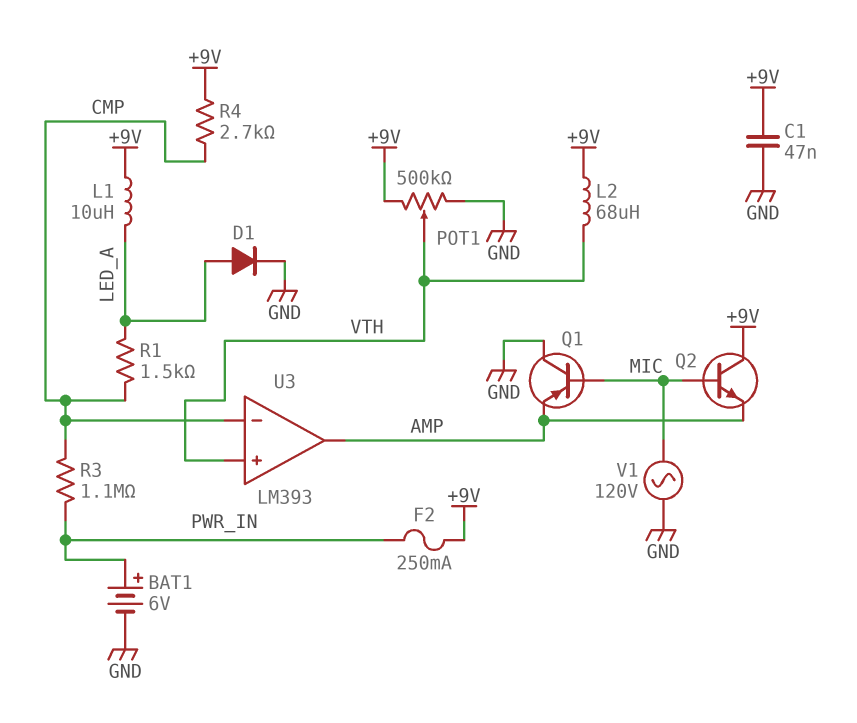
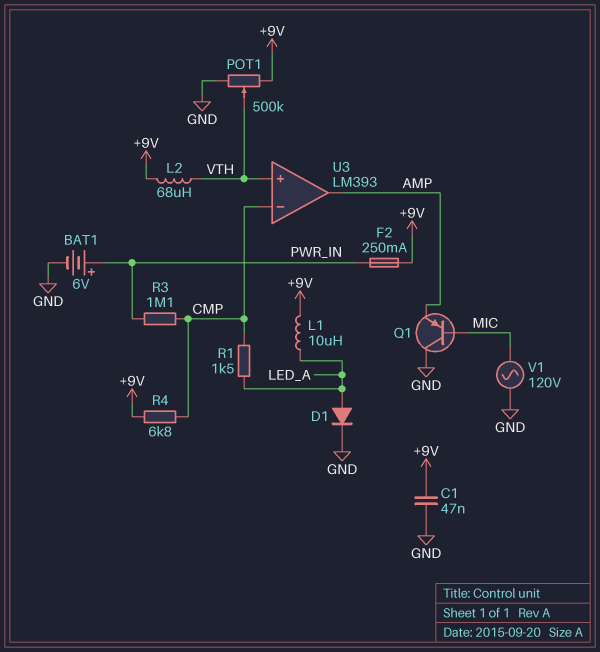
Q2: NPN (B MIC, C +9V, E AMP) -> none
R4: 2.7k (+9V, CMP) -> 6.8k (+9V, CMP)

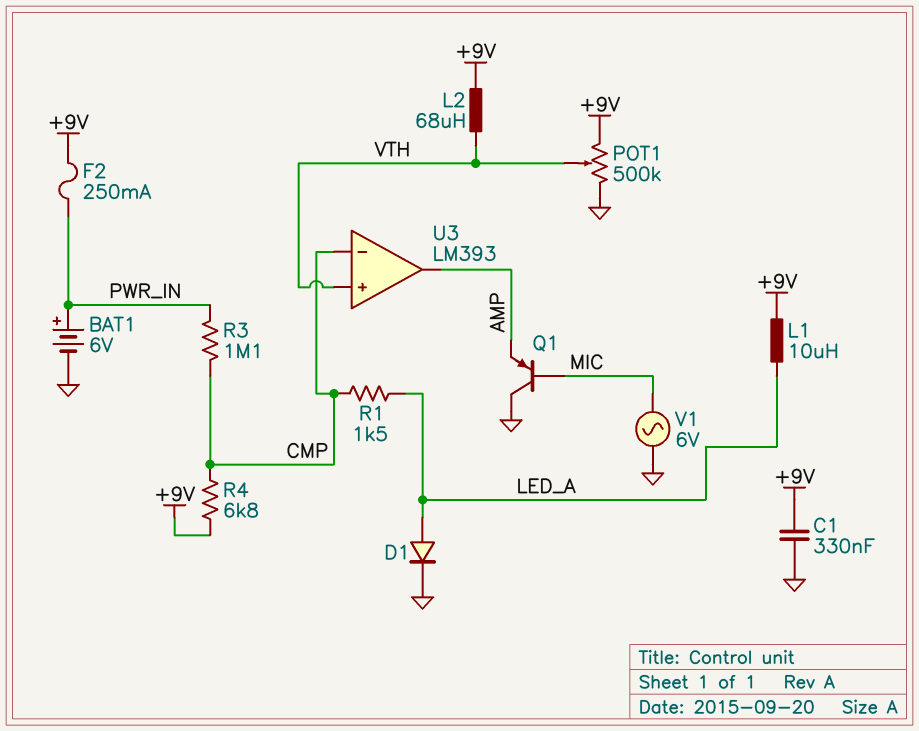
C1: 47nF (+9V, GND) -> 330nF (+9V, GND)
V1: AC 120V (GND, MIC) -> AC 6V (GND, MIC)

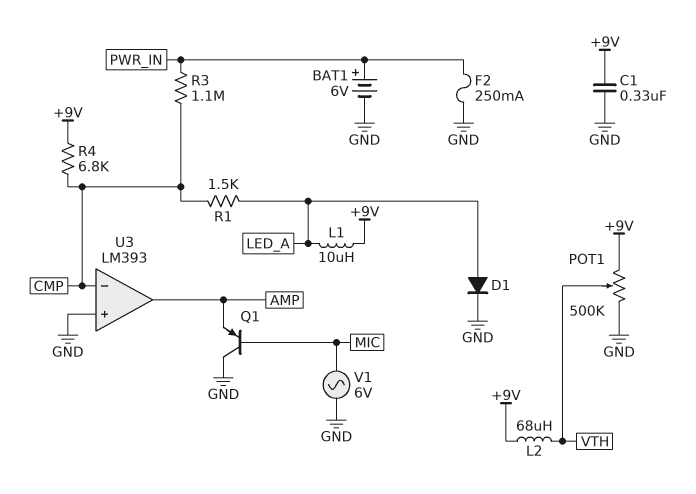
F2: 250mA (+9V, PWR_IN) -> 250mA (GND, PWR_IN)
U3 pin in+: VTH -> GND

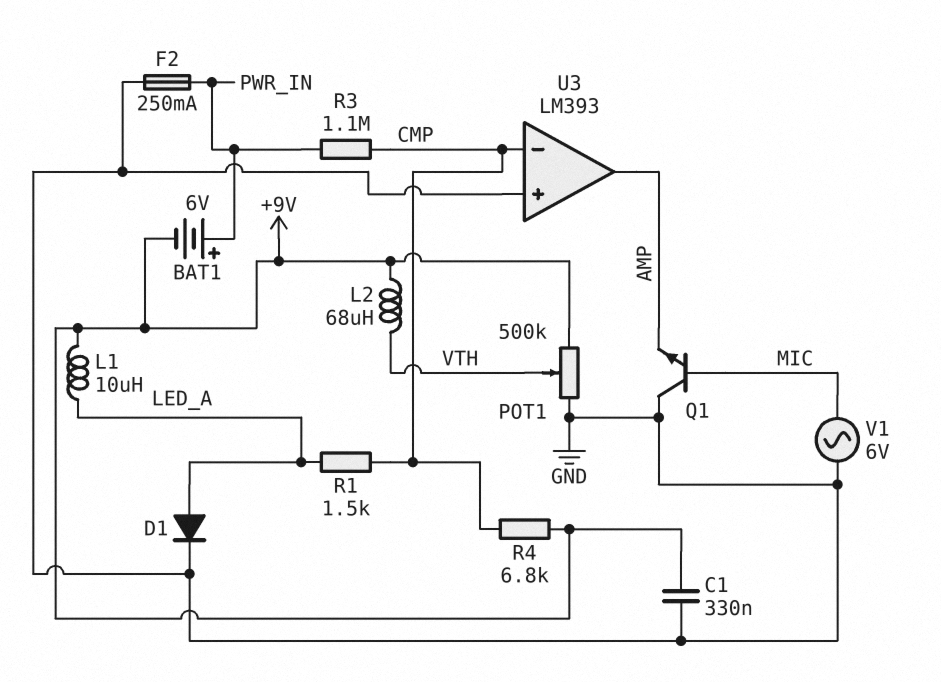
BAT1: 6V (plus PWR_IN, minus GND) -> 6V (plus PWR_IN, minus +9V)
Q1: PNP (B MIC, C GND, E AMP) -> NPN (B MIC, C GND, E AMP)

